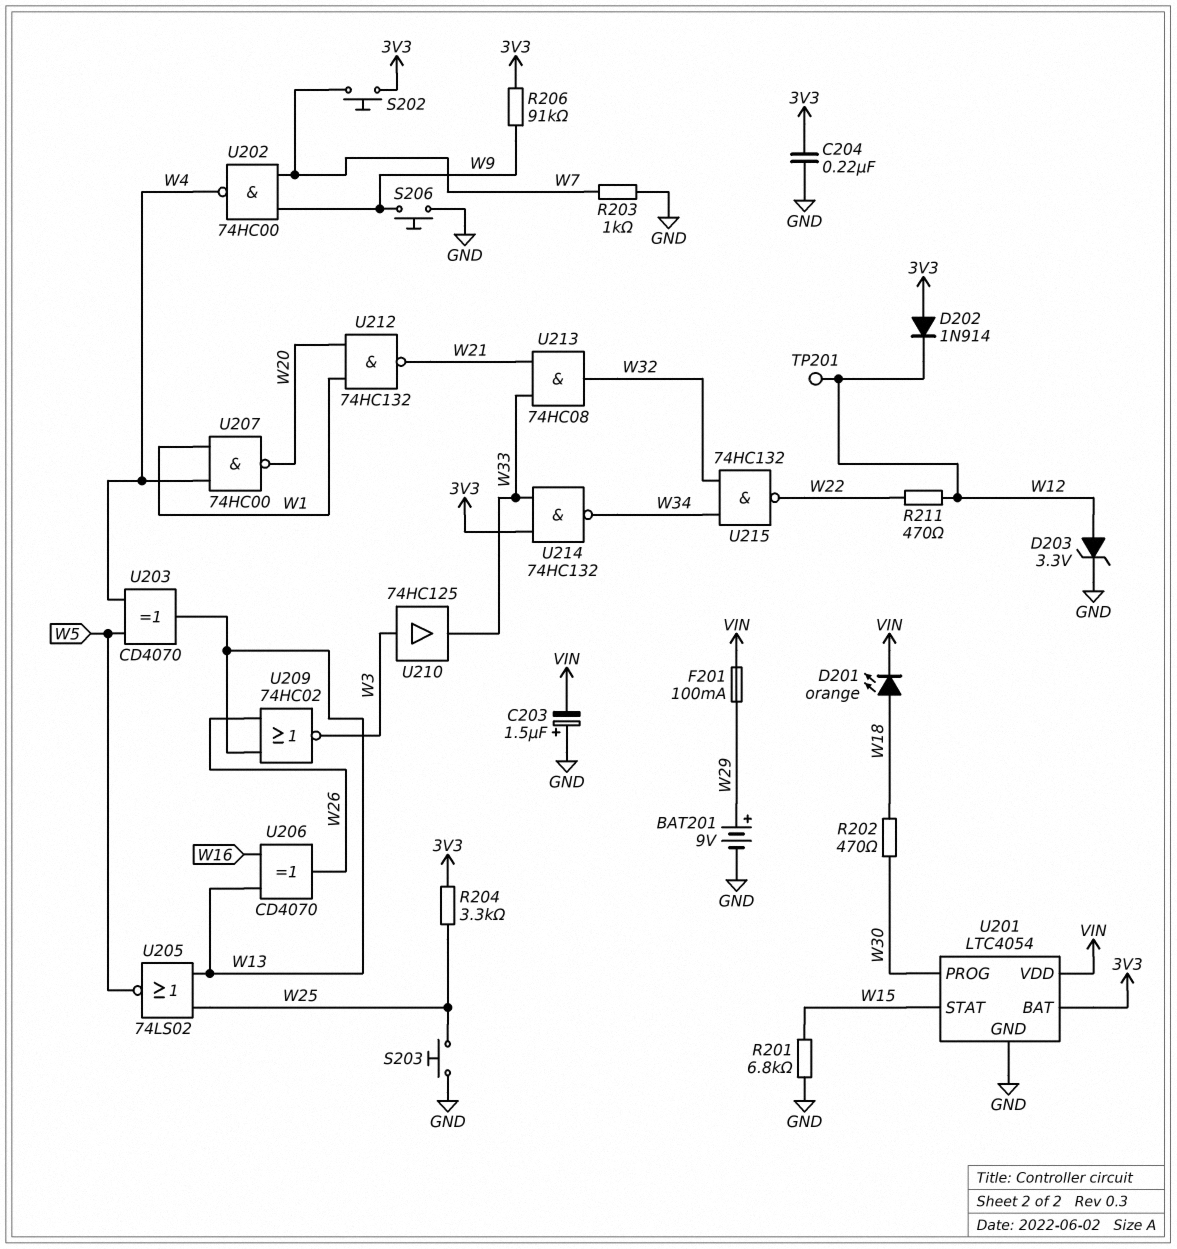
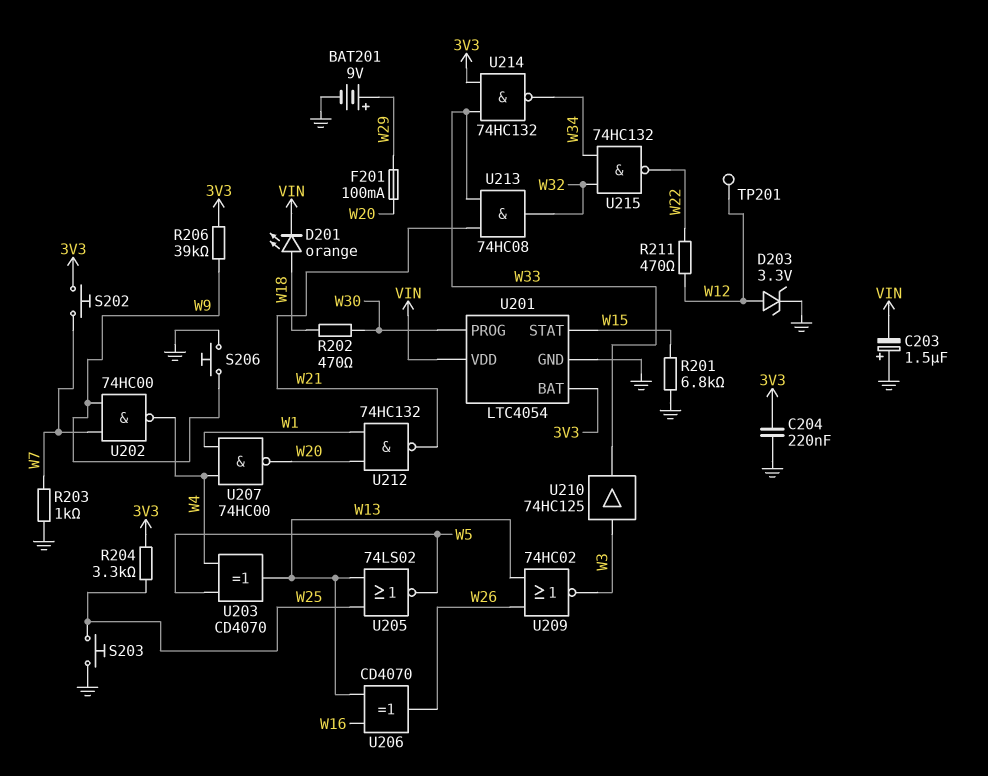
D202: diode 1N914 (A 3V3, K W12) -> none
F201: 100mA (VIN, W29) -> 100mA (W20, W29)
R206: 91k (3V3, W9) -> 39k (3V3, W9)

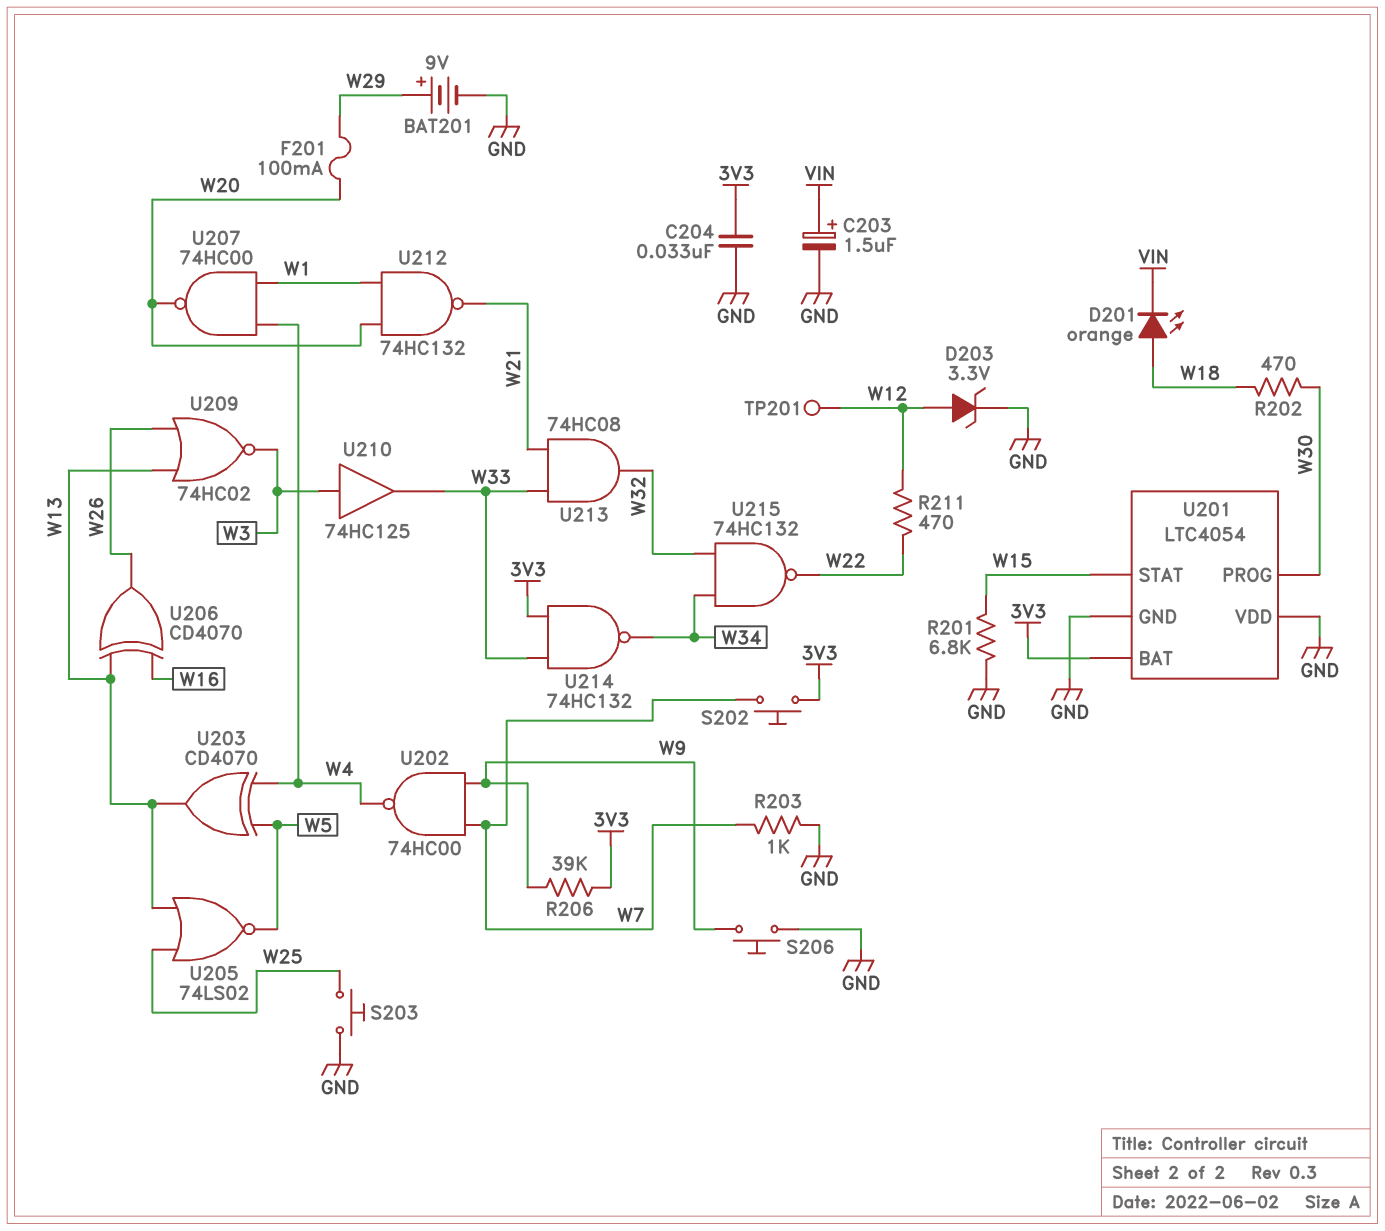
C203: 1.5uF (plus GND, minus VIN) -> 1.5uF (plus VIN, minus GND)
C204: 220nF (3V3, GND) -> 33nF (3V3, GND)
R204: 3.3k (3V3, W25) -> none
U201 pin VDD: VIN -> GND

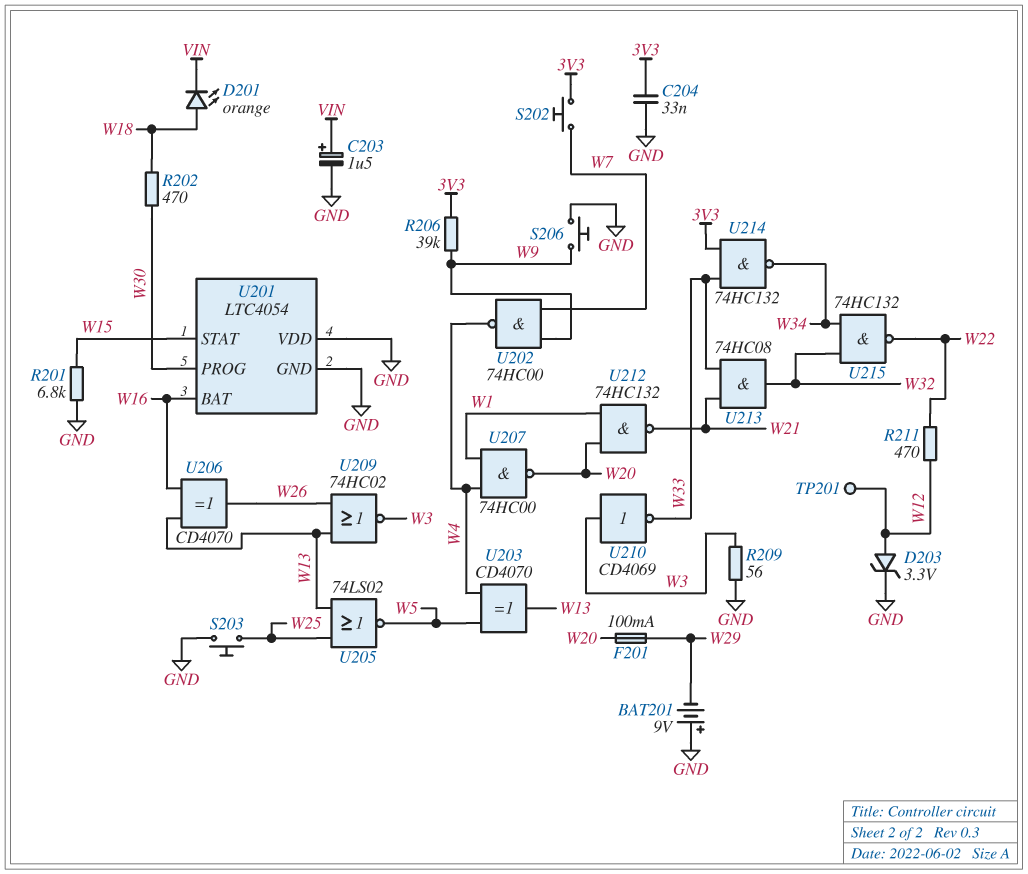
BAT201: 9V (plus W29, minus GND) -> 9V (plus GND, minus W29)
R203: 1k (GND, W7) -> none
R209: none -> 56 (GND, W3)
U201 pin BAT: 3V3 -> W16
U210: buffer 74HC125 (in W3, out W33) -> NOT CD4069 (in W3, out W33)

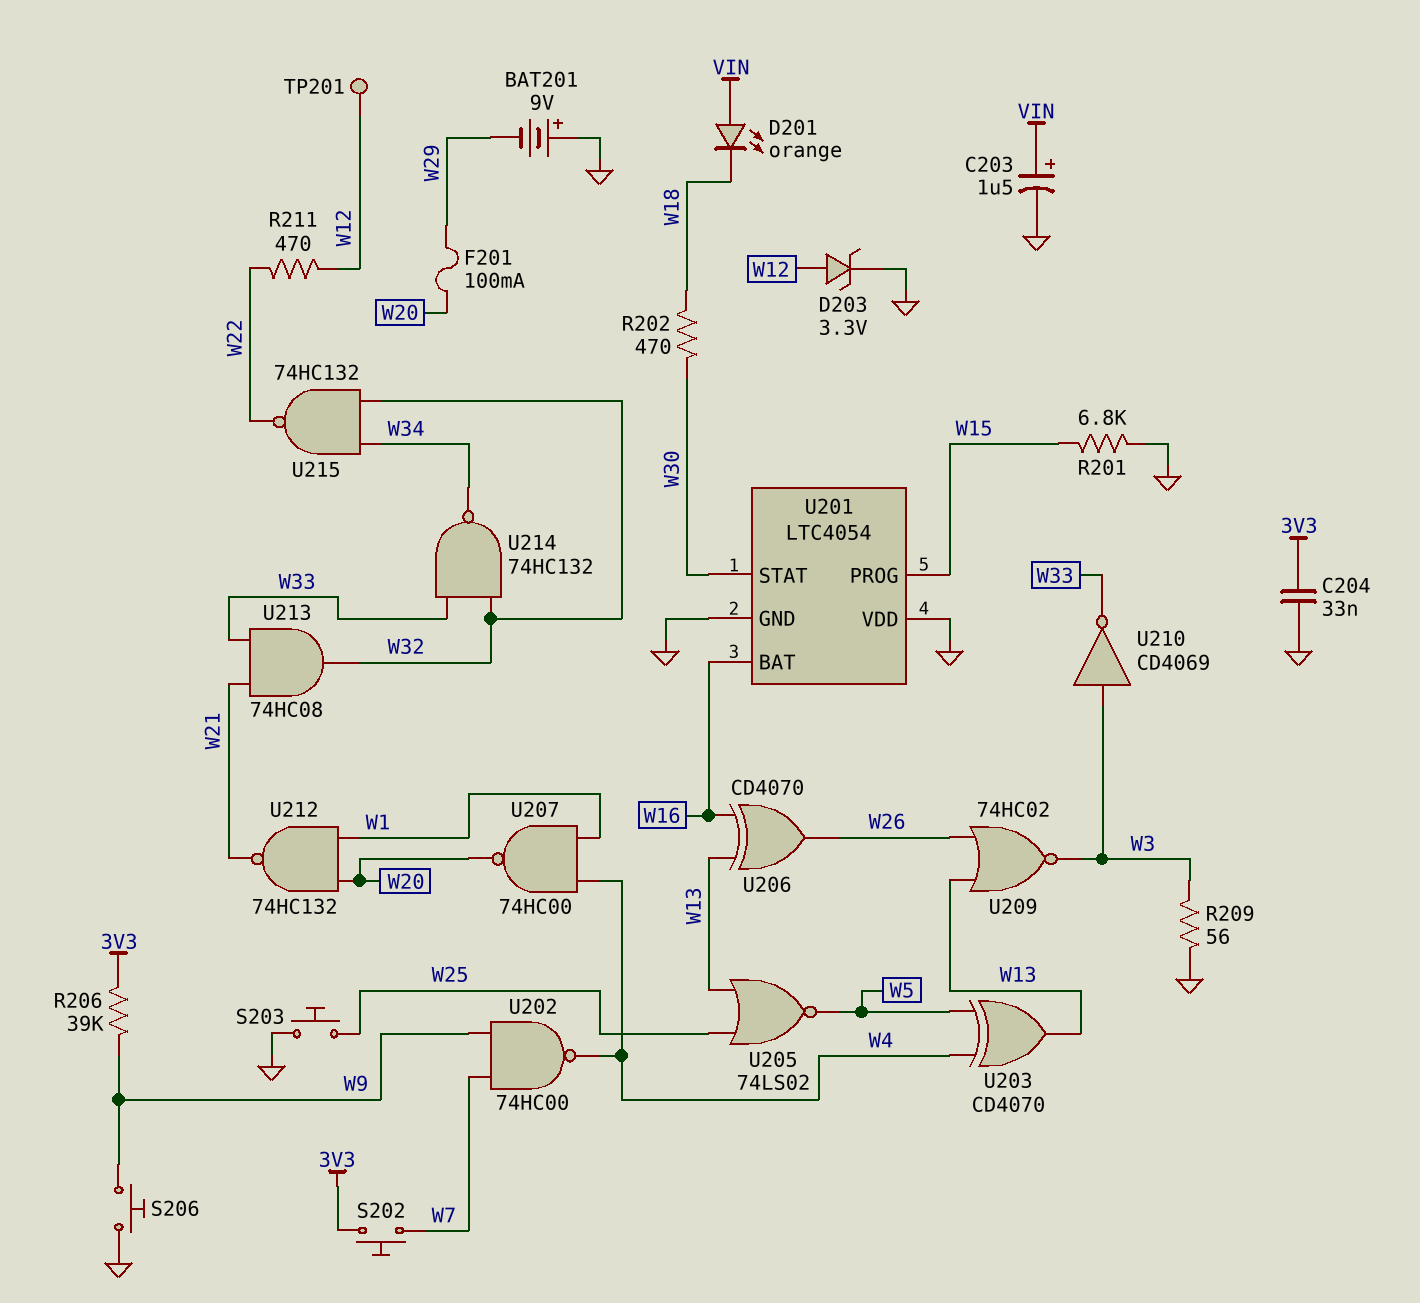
D201: LED orange (A W18, K VIN) -> LED orange (A VIN, K W18)
U201 pin PROG: W30 -> W15
U201 pin STAT: W15 -> W30
U214: NAND 74HC132 (in 3V3, in W33, out W34) -> NAND 74HC132 (in W32, in W33, out W34)

